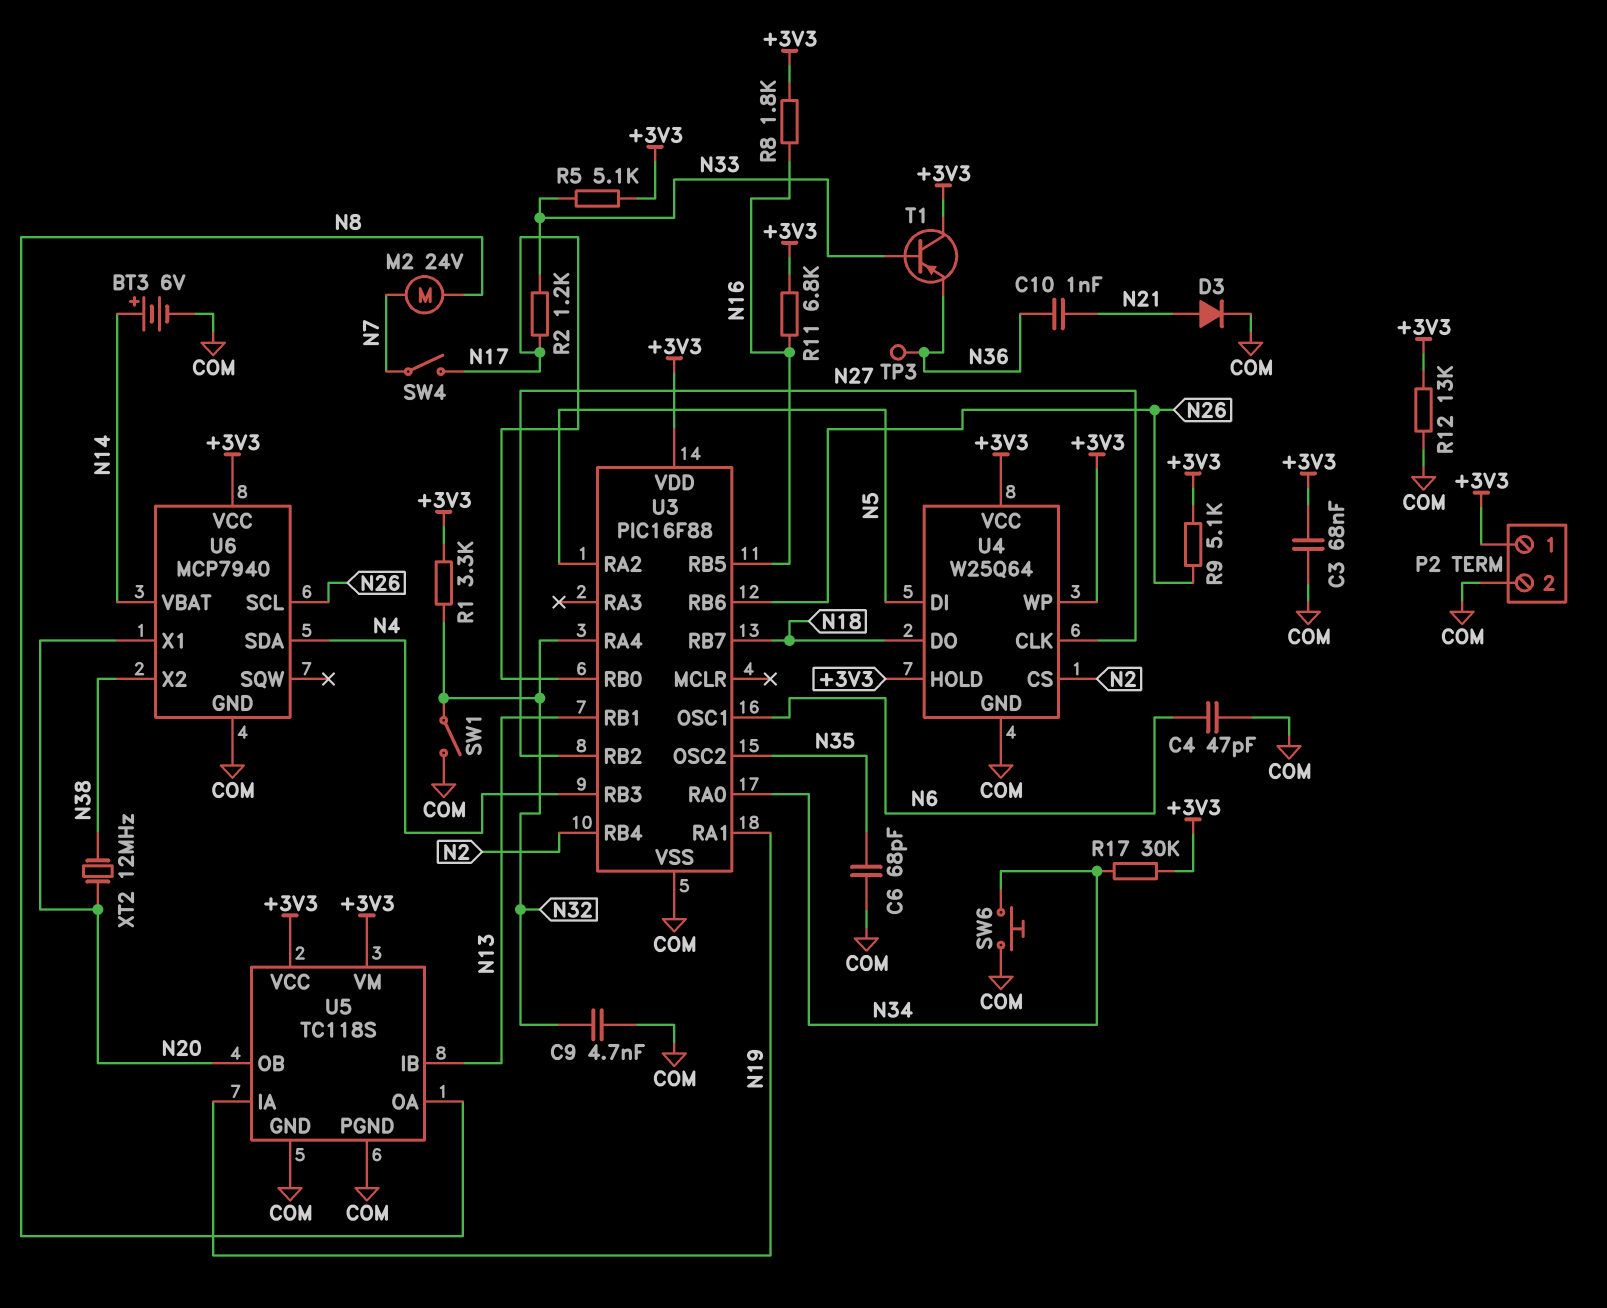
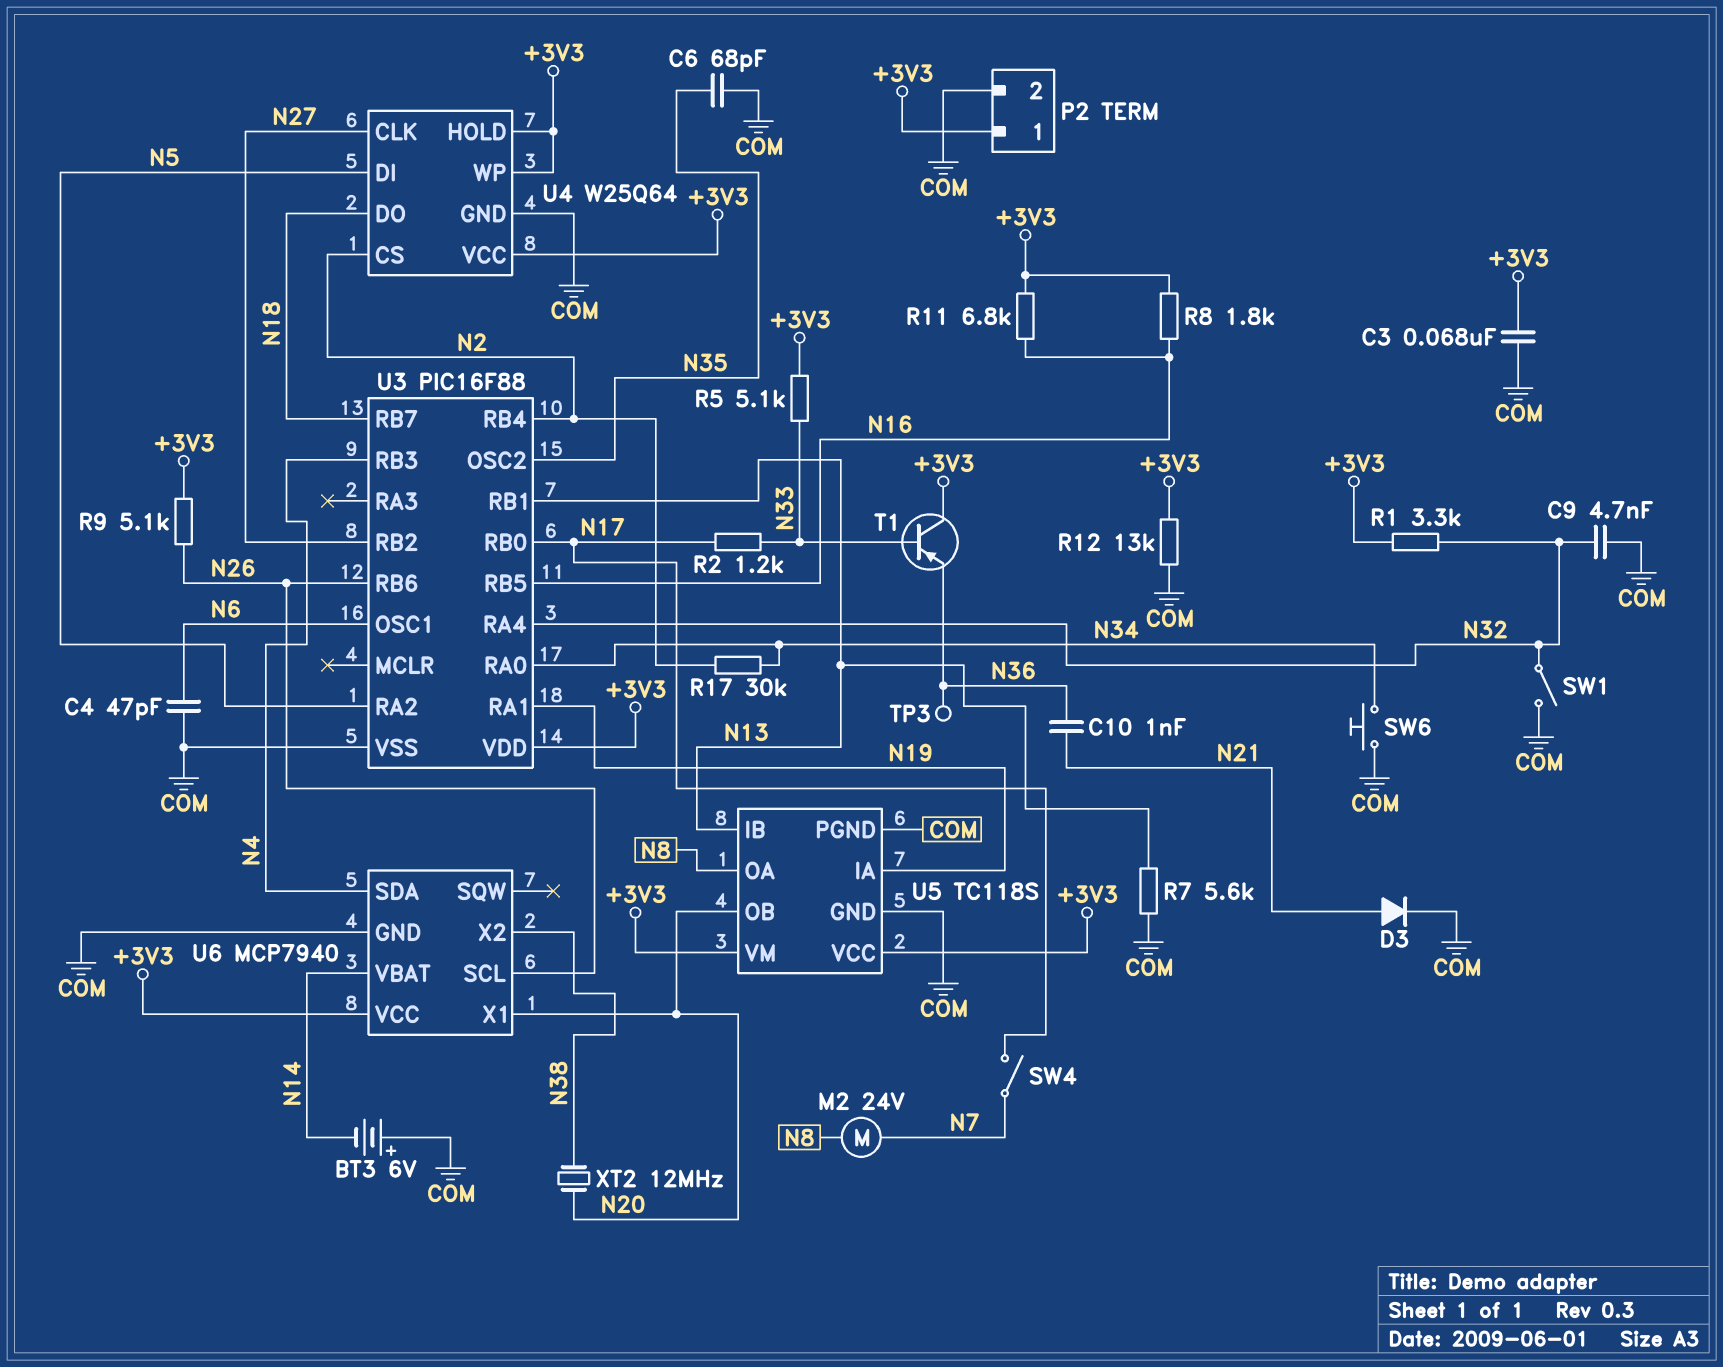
BT3: 6V (plus N14, minus COM) -> 6V (plus COM, minus N14)
R7: none -> 5.6k (COM, N13)
R17: 30k (+3V3, N34) -> 30k (N2, N34)

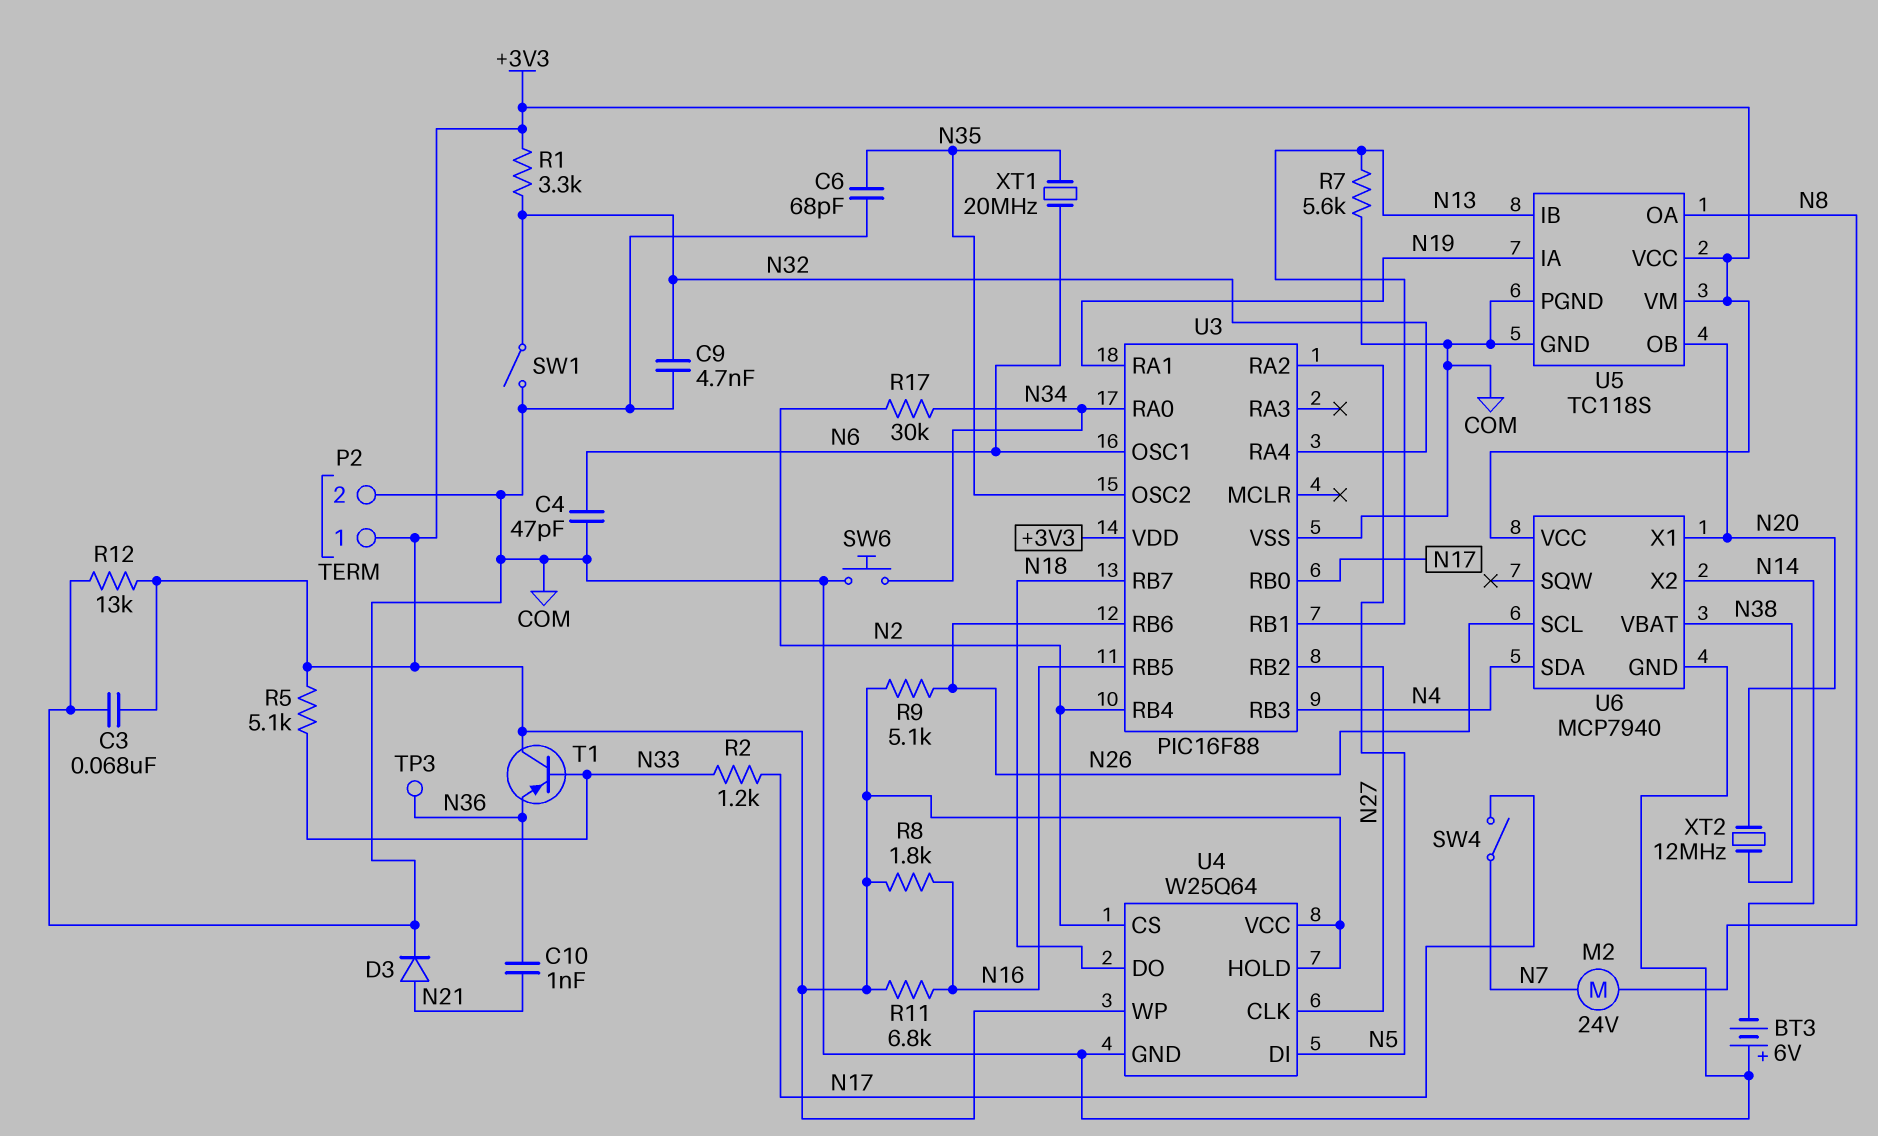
U6 pin VBAT: N14 -> N38
U6 pin X2: N38 -> N14
XT1: none -> 20MHz (N6, N35)

